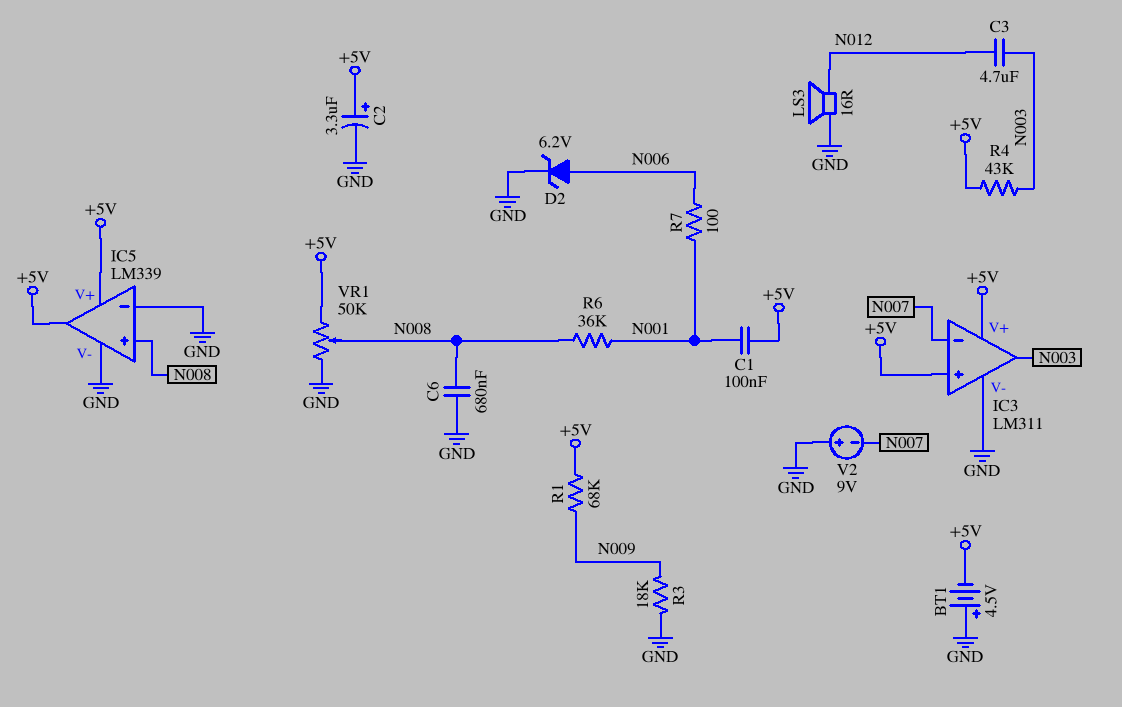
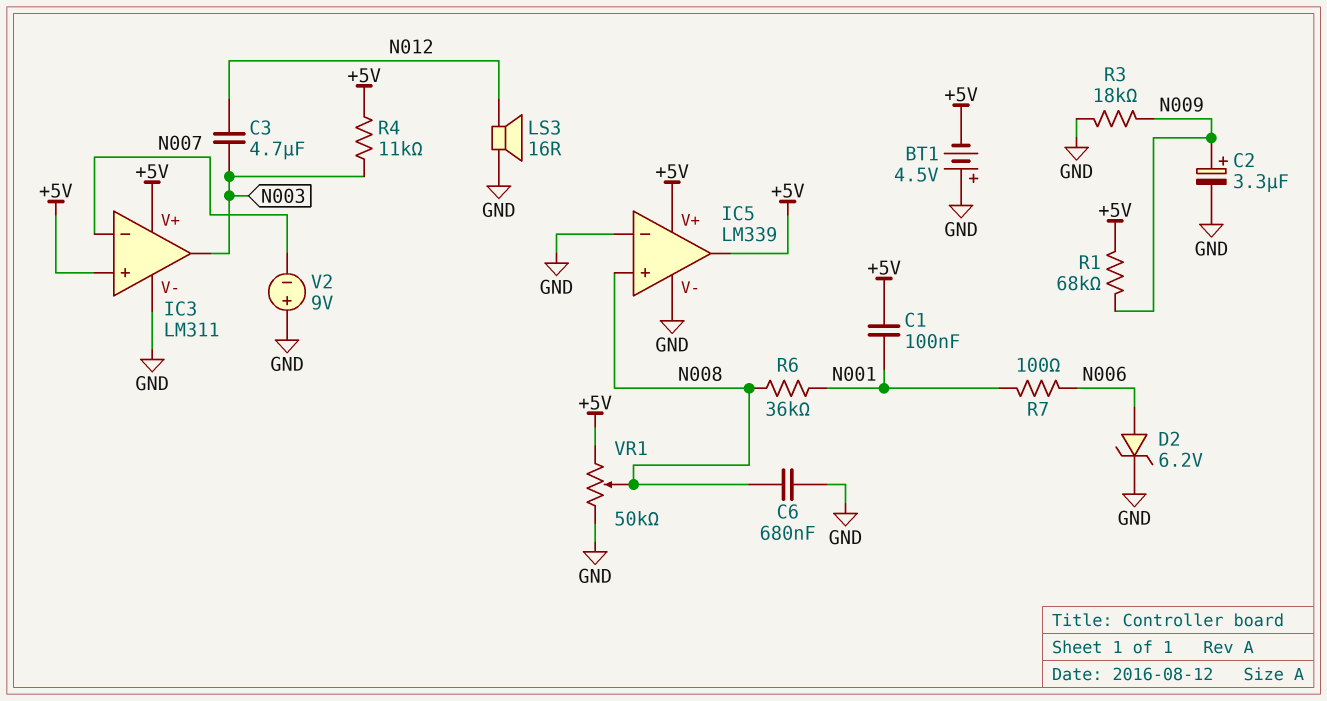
C2: 3.3uF (plus +5V, minus GND) -> 3.3uF (plus N009, minus GND)
R4: 43k (+5V, N003) -> 11k (+5V, N003)

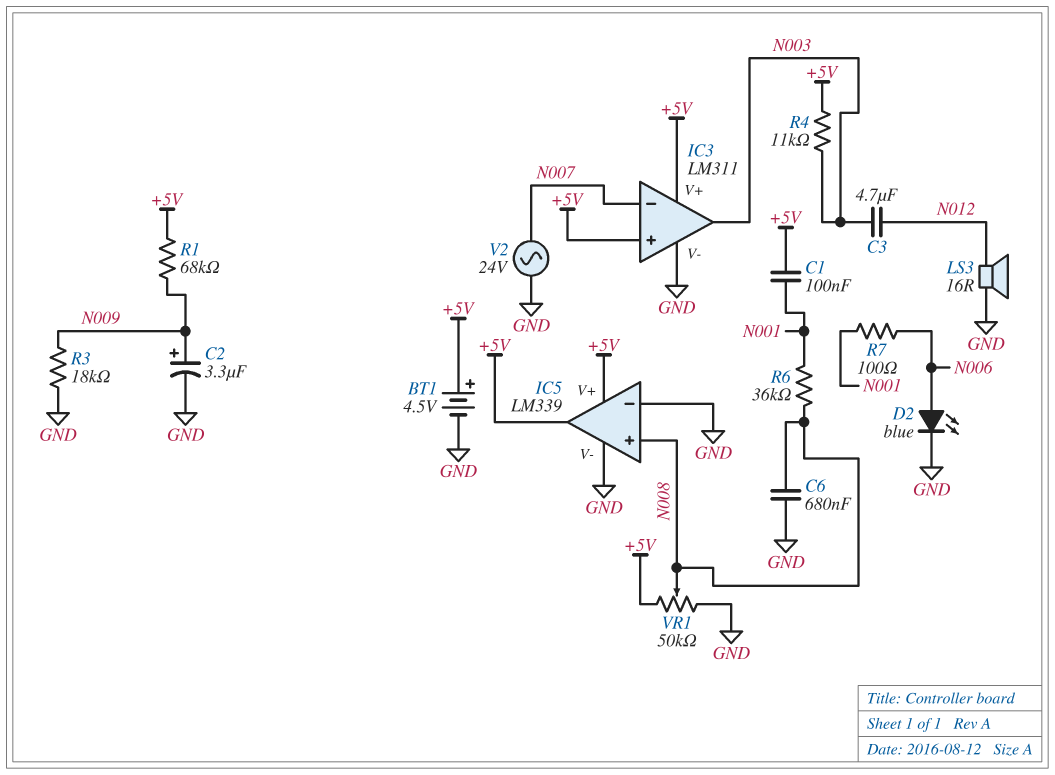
BT1: 4.5V (plus GND, minus +5V) -> 4.5V (plus +5V, minus GND)
D2: zener 6.2V (A N006, K GND) -> LED blue (A N006, K GND)
V2: 9V (plus GND, minus N007) -> AC 24V (GND, N007)

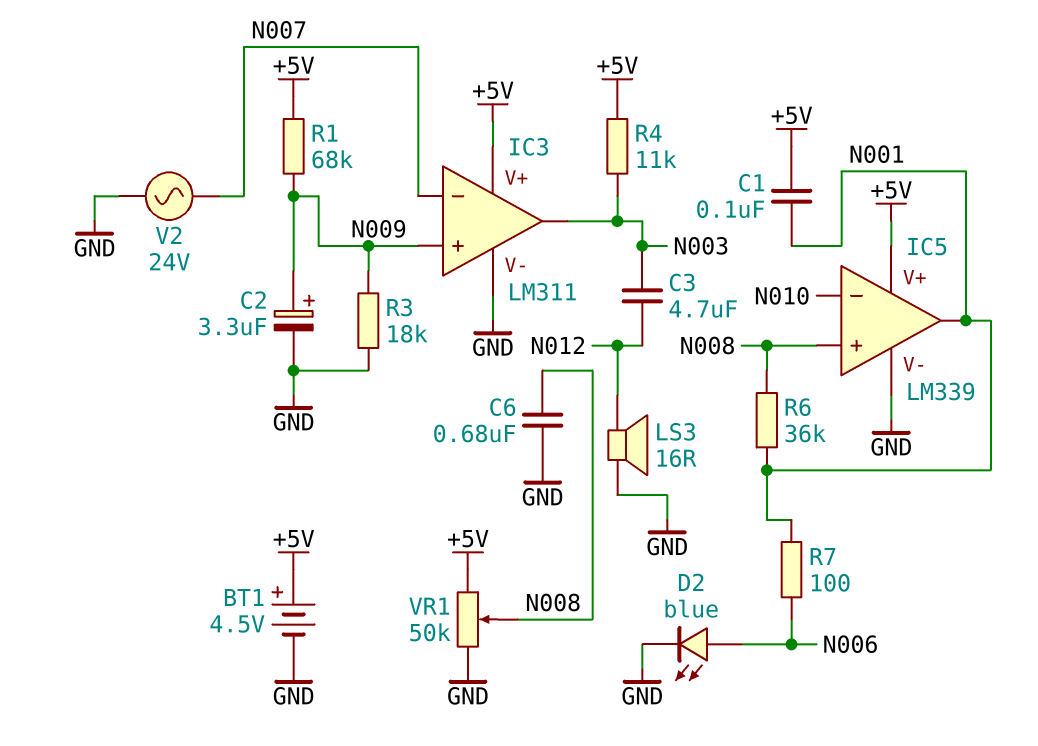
IC3 pin in+: +5V -> N009
IC5 pin in-: GND -> N010
IC5 pin out: +5V -> N001

